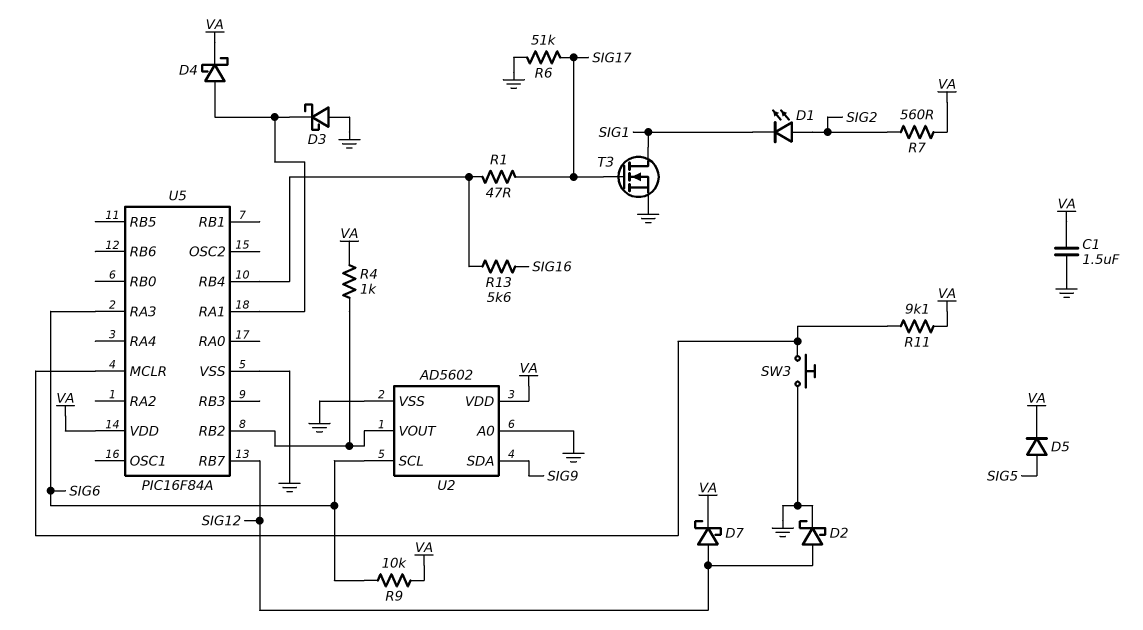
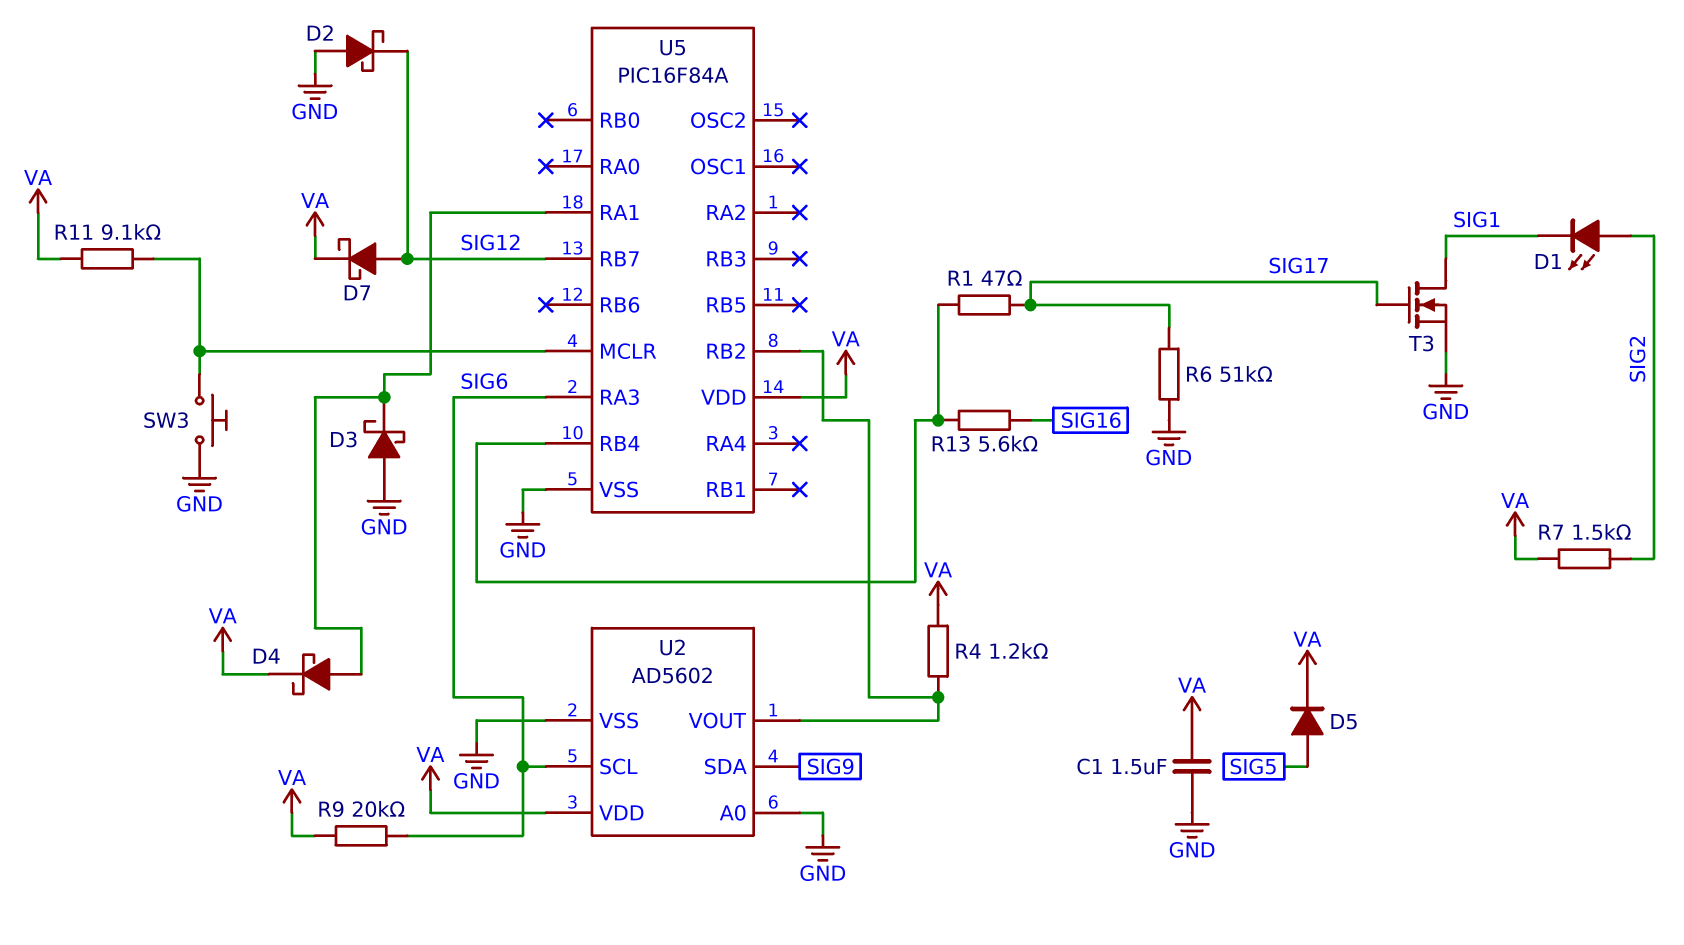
D2: schottky (A SIG12, K GND) -> schottky (A GND, K SIG12)
R4: 1k (U2/VOUT, VA) -> 1.2k (U2/VOUT, VA)
R7: 560 (SIG2, VA) -> 1.5k (SIG2, VA)
R9: 10k (SIG6, VA) -> 20k (SIG6, VA)

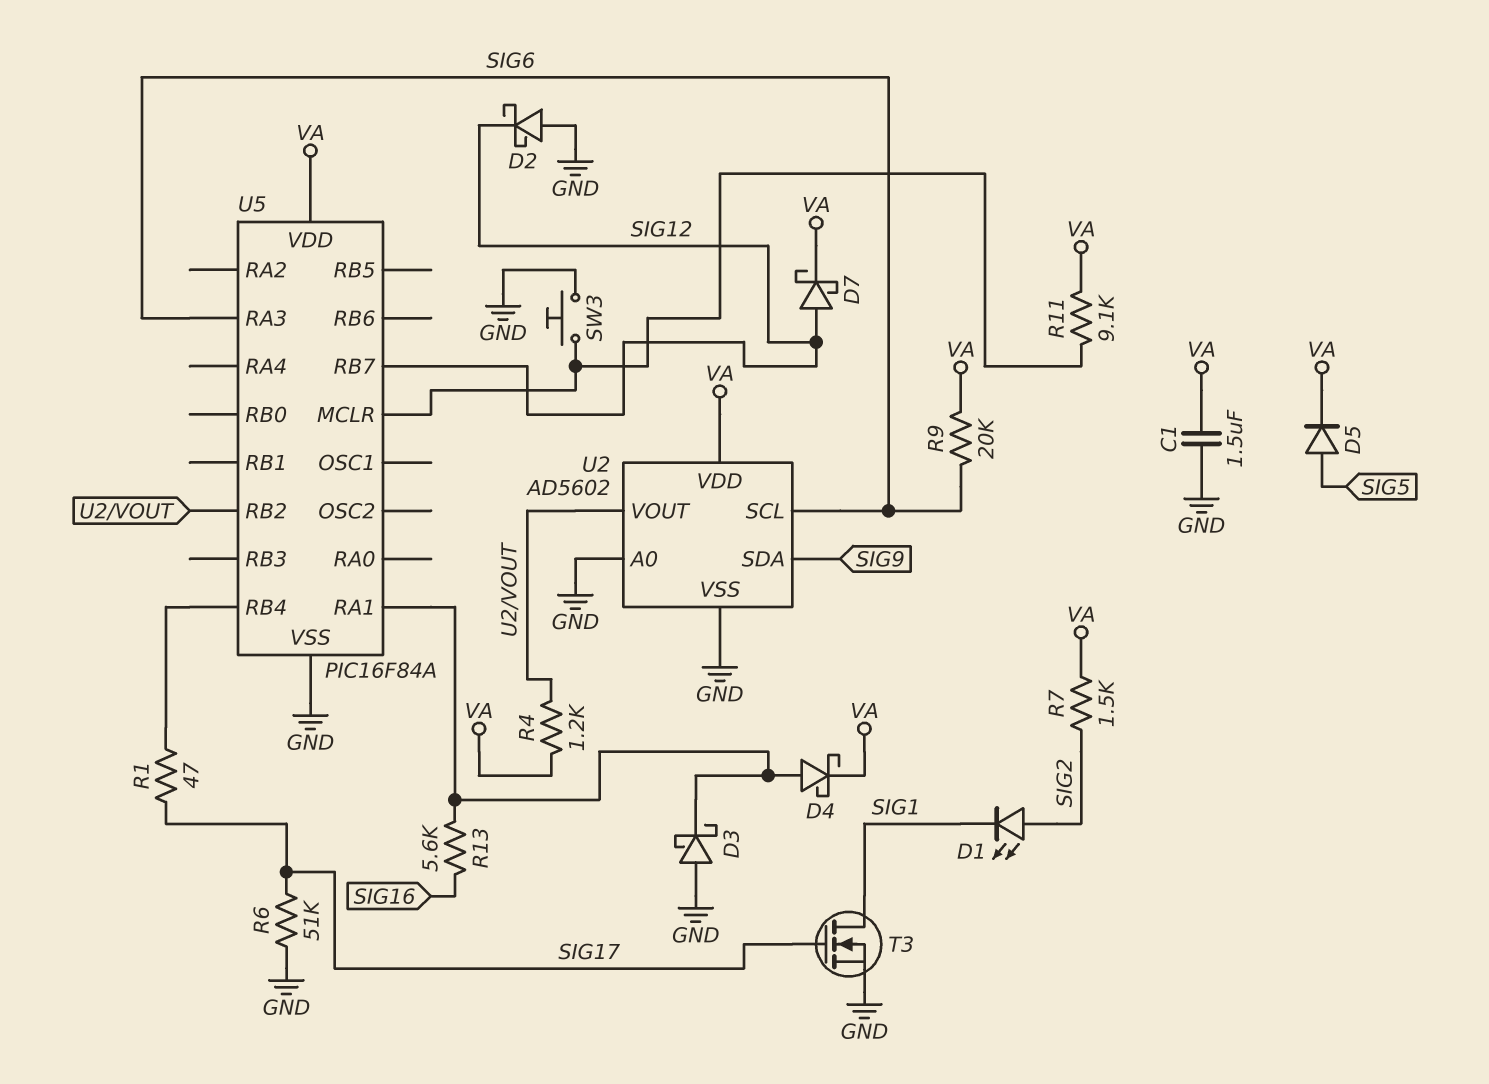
R13: 5.6k (SIG16, U5/RB4) -> 5.6k (SIG16, U5/RA1)

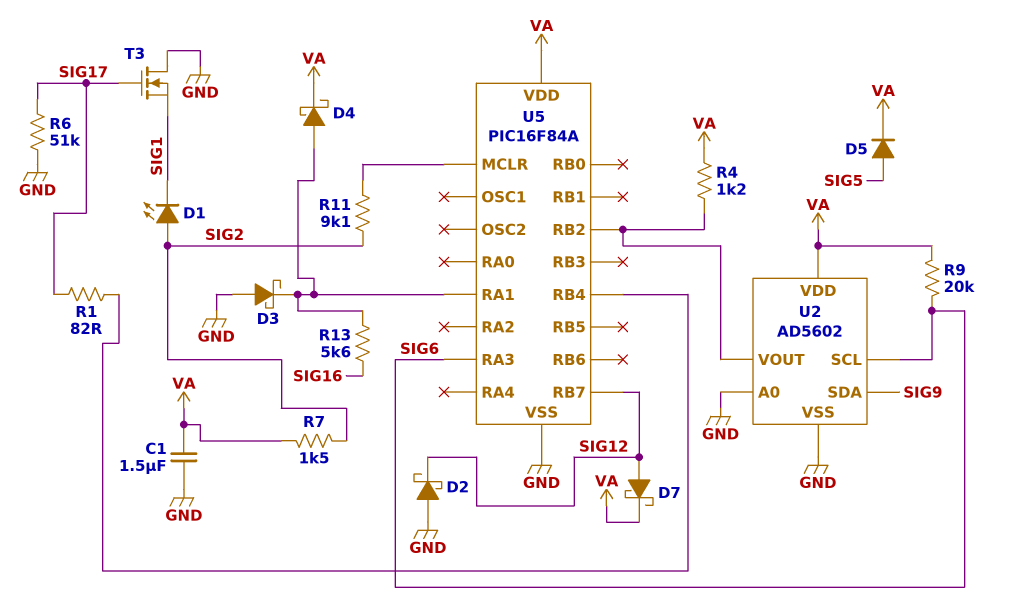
R1: 47 (SIG17, U5/RB4) -> 82 (SIG17, U5/RB4)
R11: 9.1k (U5/MCLR, VA) -> 9.1k (SIG2, U5/MCLR)
SW3: button (GND, U5/MCLR) -> none
T3: NMOS (G SIG17, D SIG1, S GND) -> NMOS (G SIG17, D GND, S SIG1)

